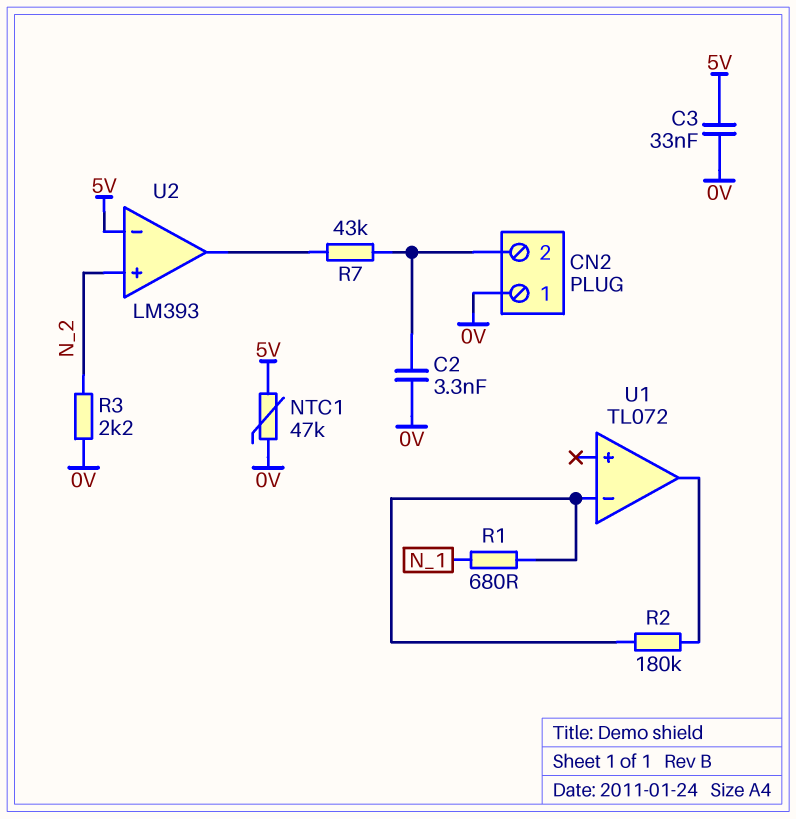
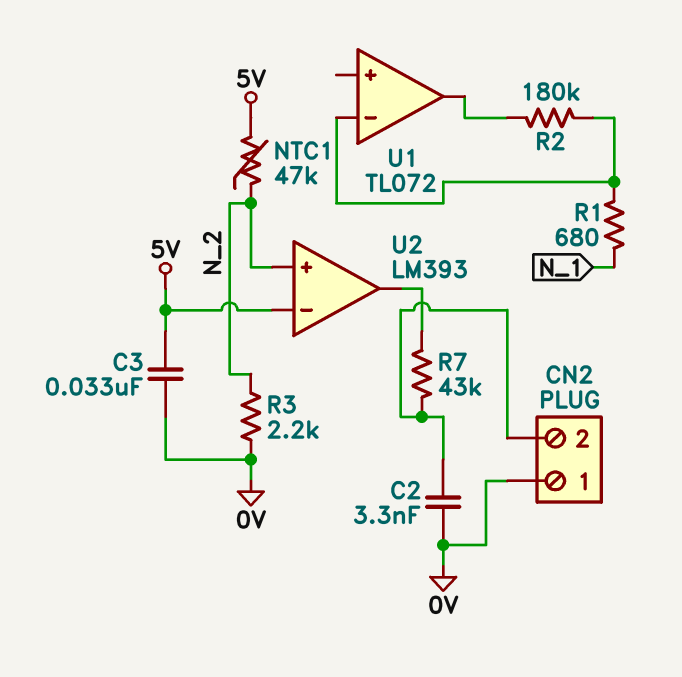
NTC1: 47k (0V, 5V) -> 47k (5V, N_2)

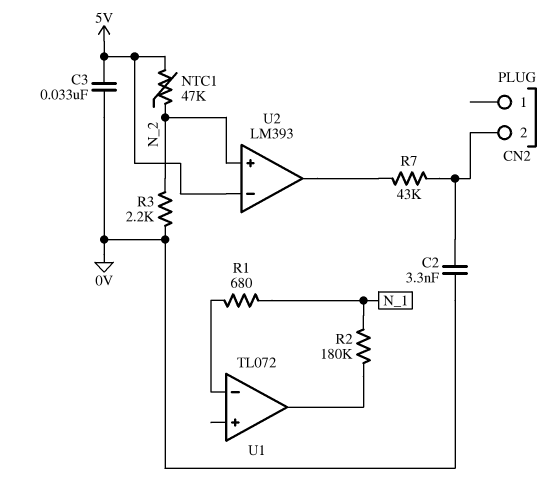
CN2 pin 1: 0V -> none
R2: 180k (U1/in-, U1/out) -> 180k (N_1, U1/out)

